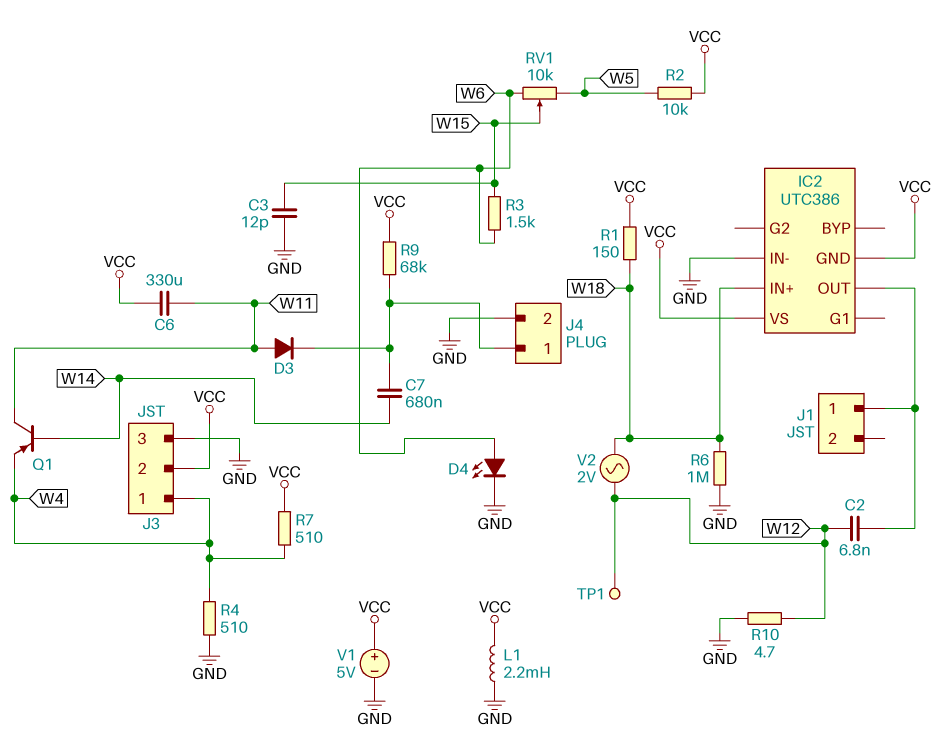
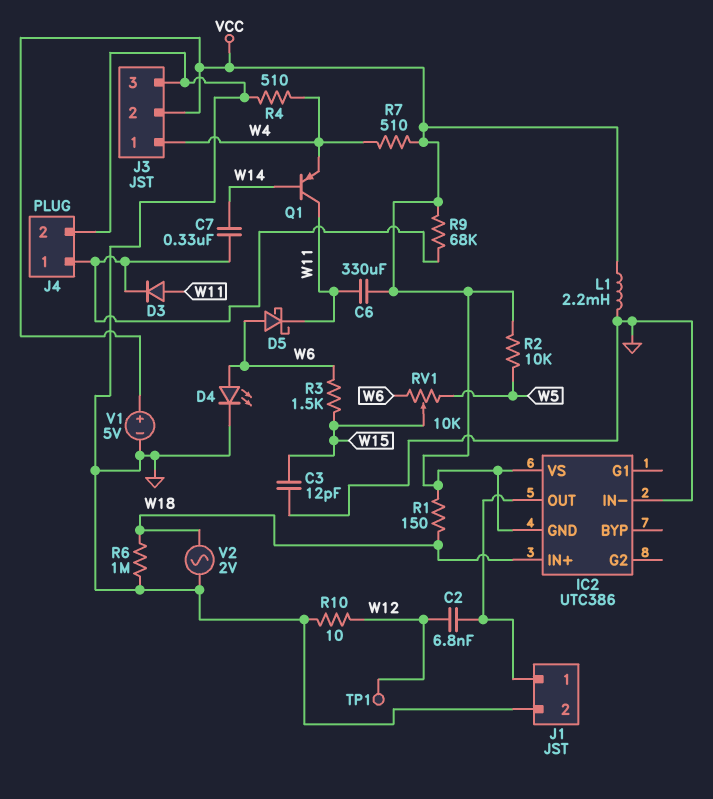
C7: 680nF (J4/1, W14) -> 330nF (J4/1, W14)
D5: none -> schottky (A W6, K W11)
J1 pin 2: none -> GND
R10: 4.7 (GND, W12) -> 10 (GND, W12)
V2: AC 2V (W12, W18) -> AC 2V (GND, W18)

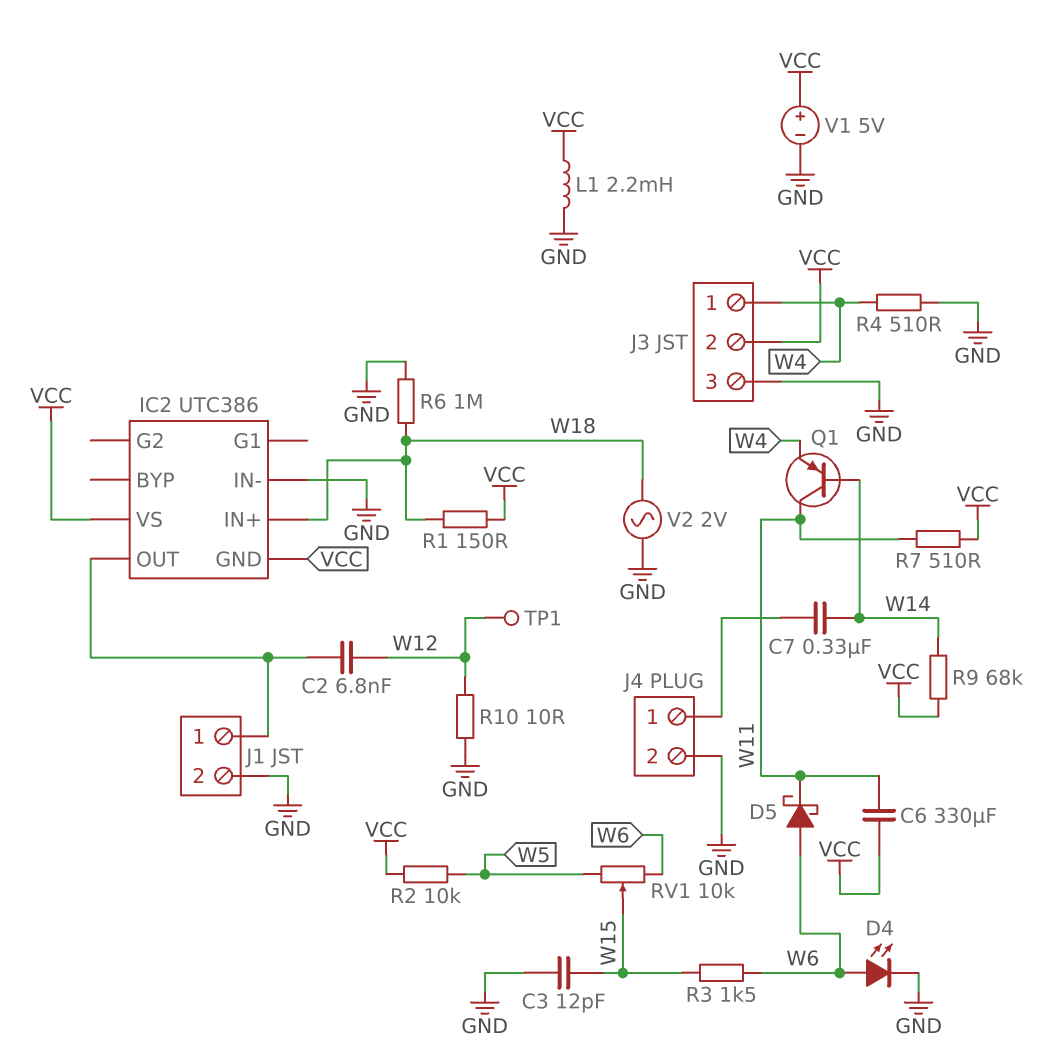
D3: diode (A W11, K J4/1) -> none
R7: 510 (VCC, W4) -> 510 (VCC, W11)
R9: 68k (J4/1, VCC) -> 68k (VCC, W14)

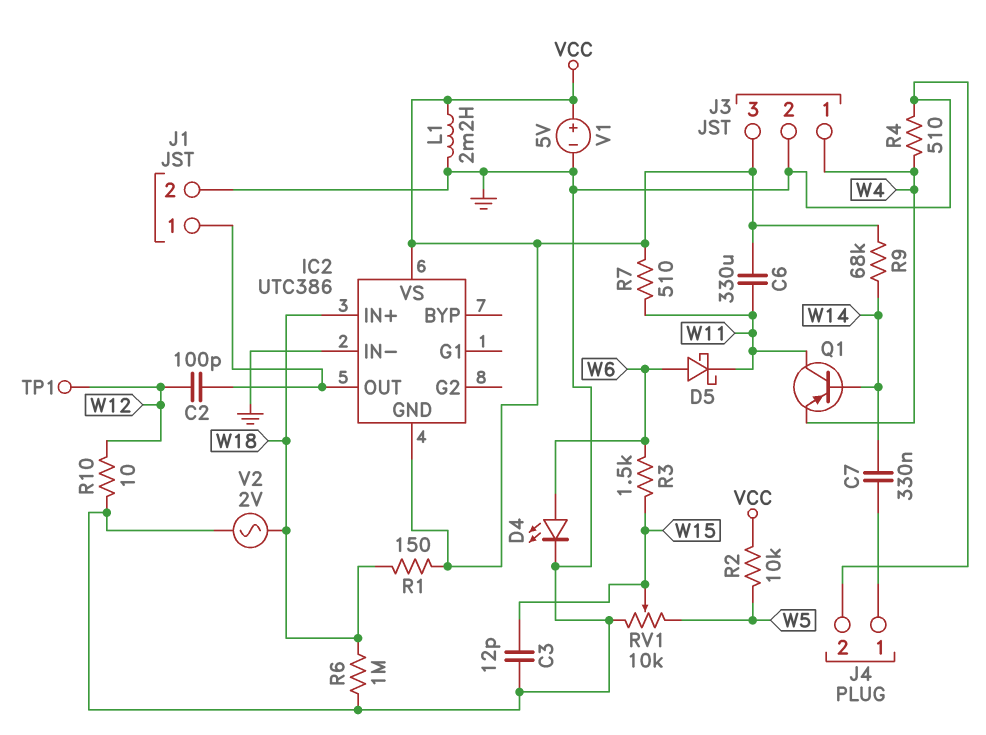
C2: 6.8nF (IC2/OUT, W12) -> 100pF (IC2/OUT, W12)
J3 pin 2: VCC -> GND
J3 pin 3: GND -> VCC
RV1: 10k (W5, W6, wiper W15) -> 10k (GND, W5, wiper W15)

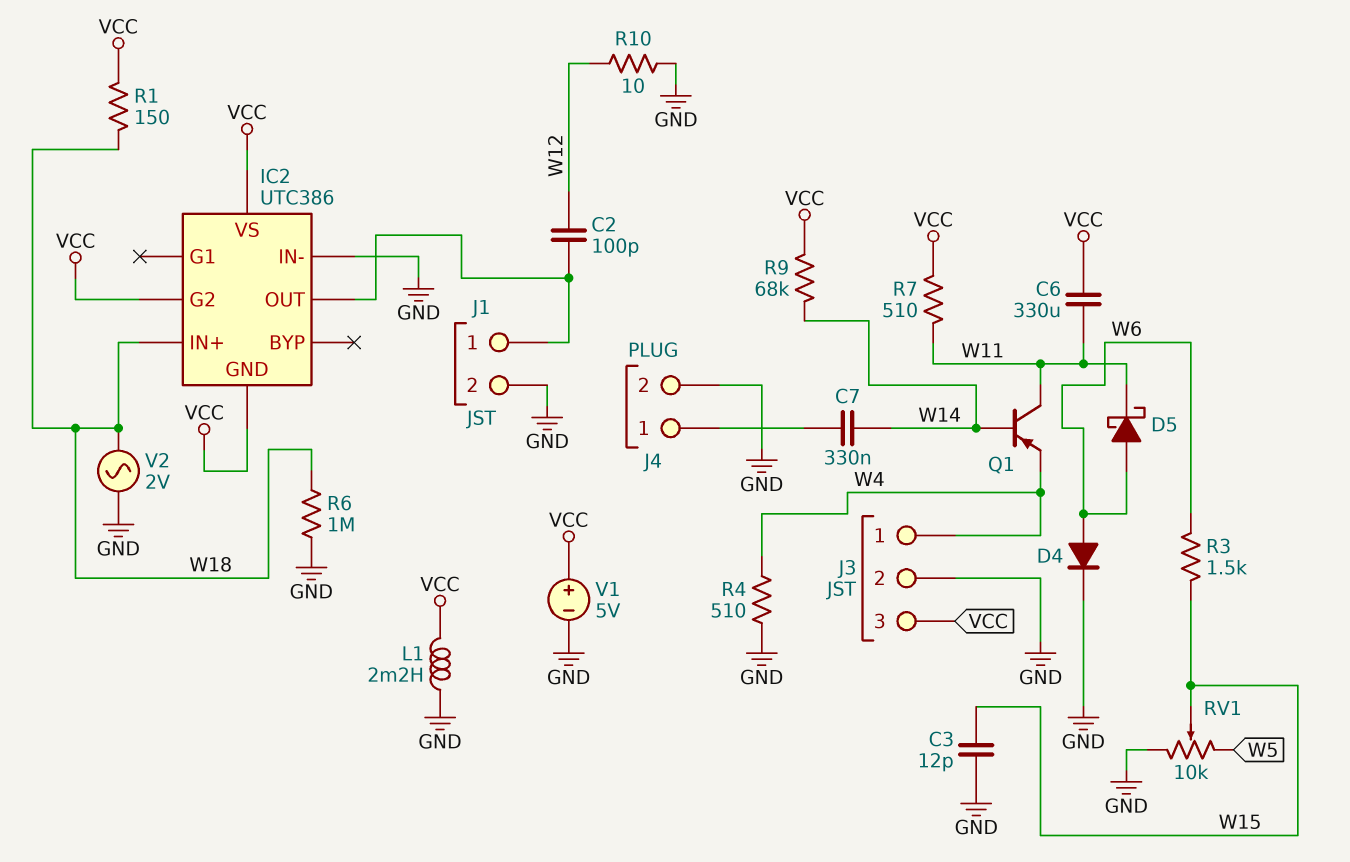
D4: LED (A W6, K GND) -> diode (A W6, K GND)
IC2 pin G2: none -> VCC
R2: 10k (VCC, W5) -> none
TP1: test point (W12) -> none

